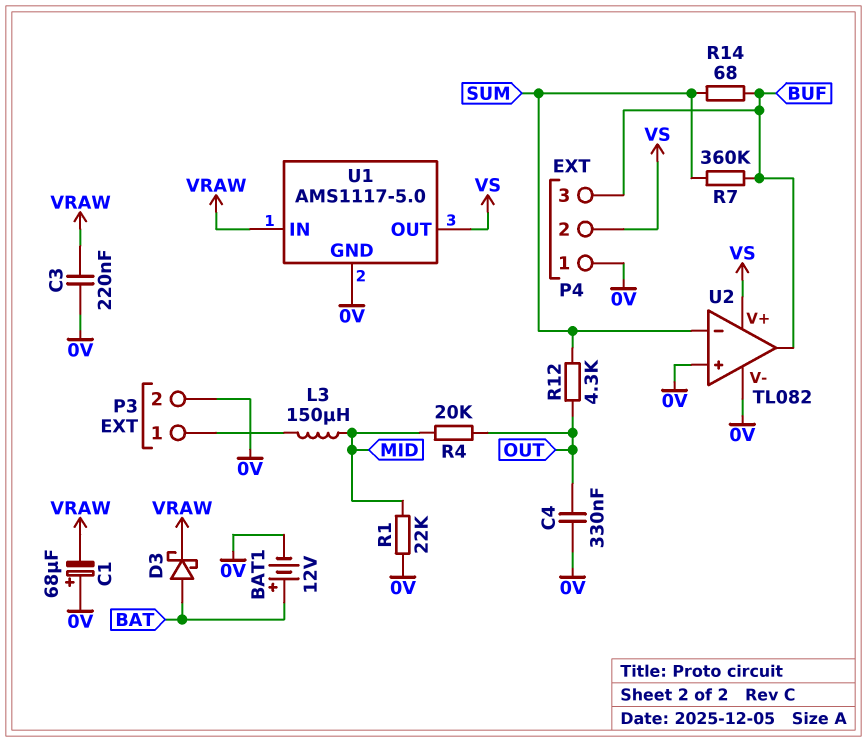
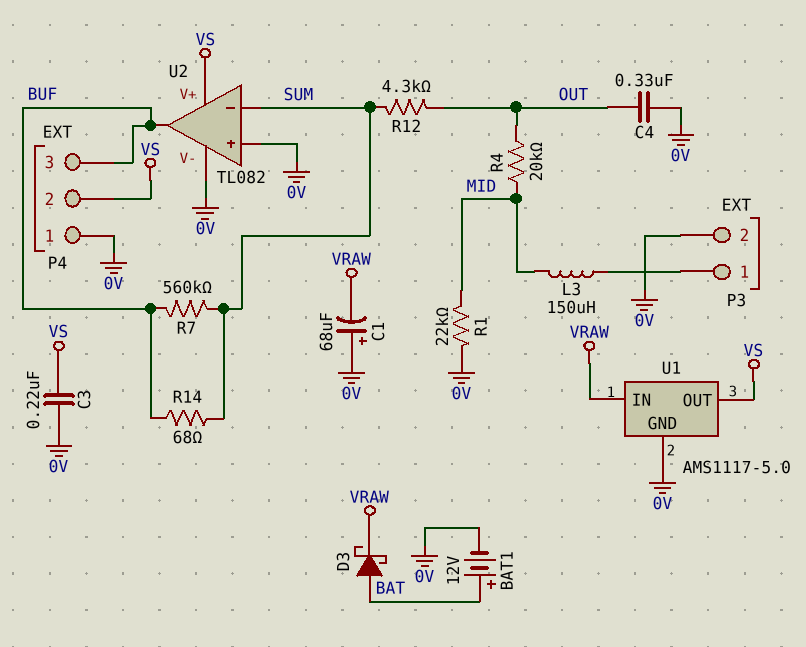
C3: 220nF (0V, VRAW) -> 220nF (0V, VS)
R7: 360k (BUF, SUM) -> 560k (BUF, SUM)

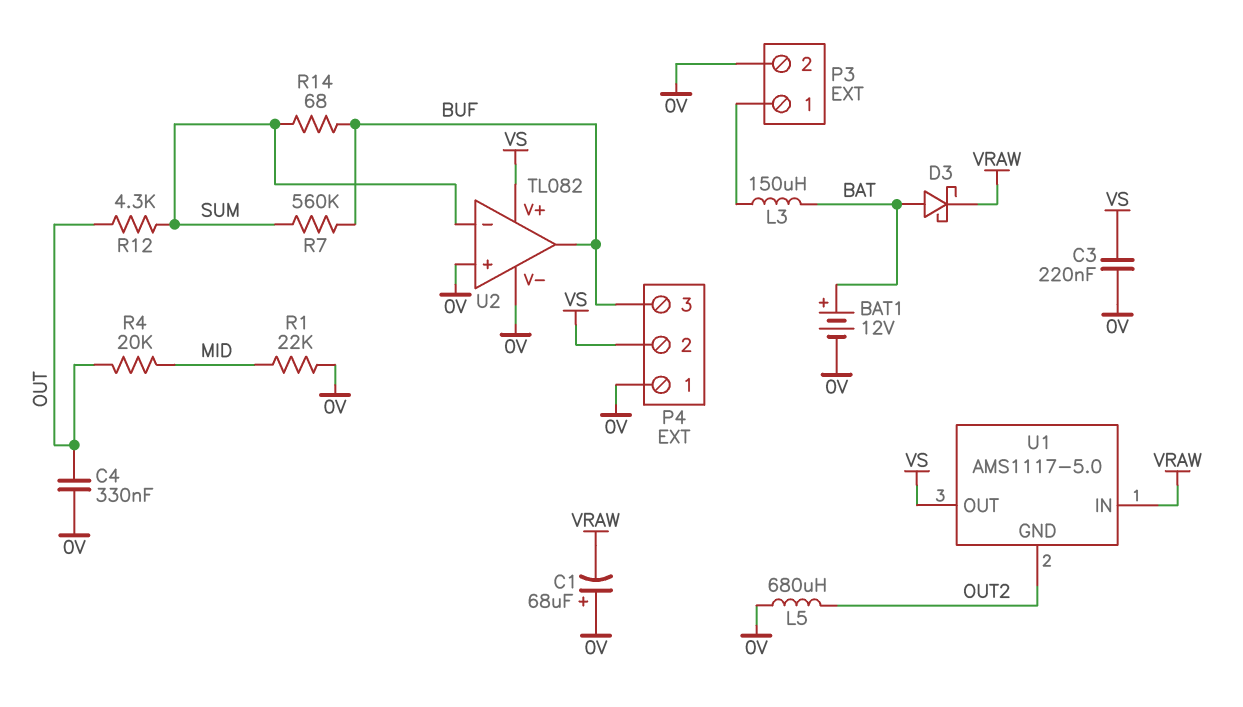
L3: 150uH (MID, P3/1) -> 150uH (BAT, P3/1)
L5: none -> 680uH (0V, OUT2)
U1 pin GND: 0V -> OUT2

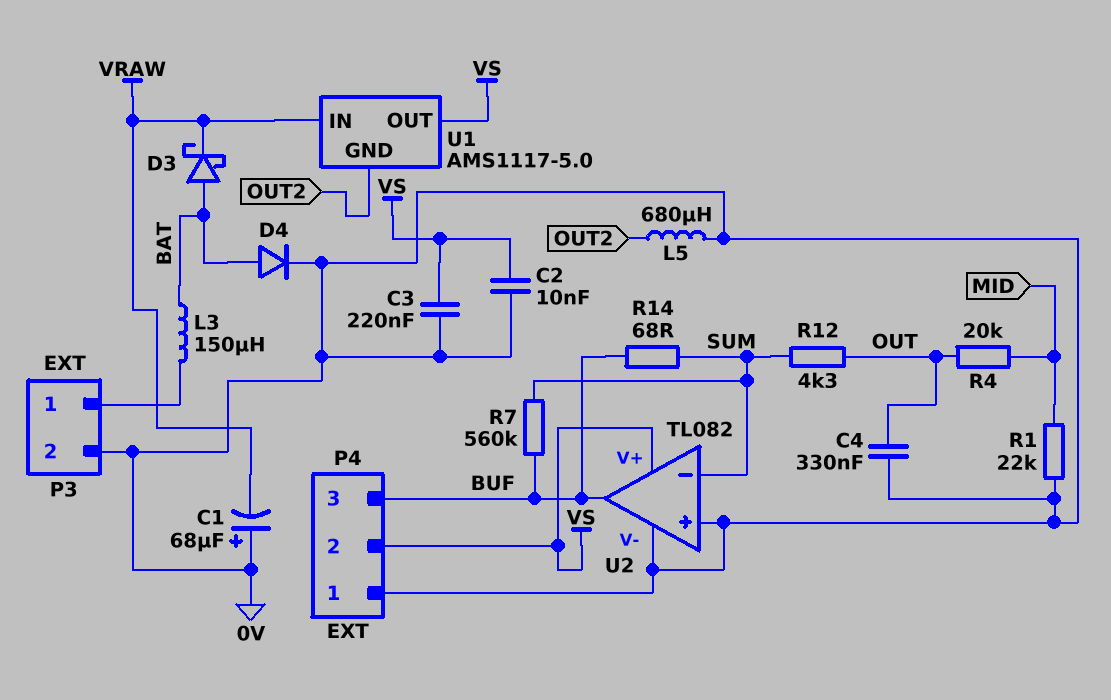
BAT1: 12V (plus BAT, minus 0V) -> none
C2: none -> 10nF (0V, VS)
D4: none -> diode (A BAT, K 0V)

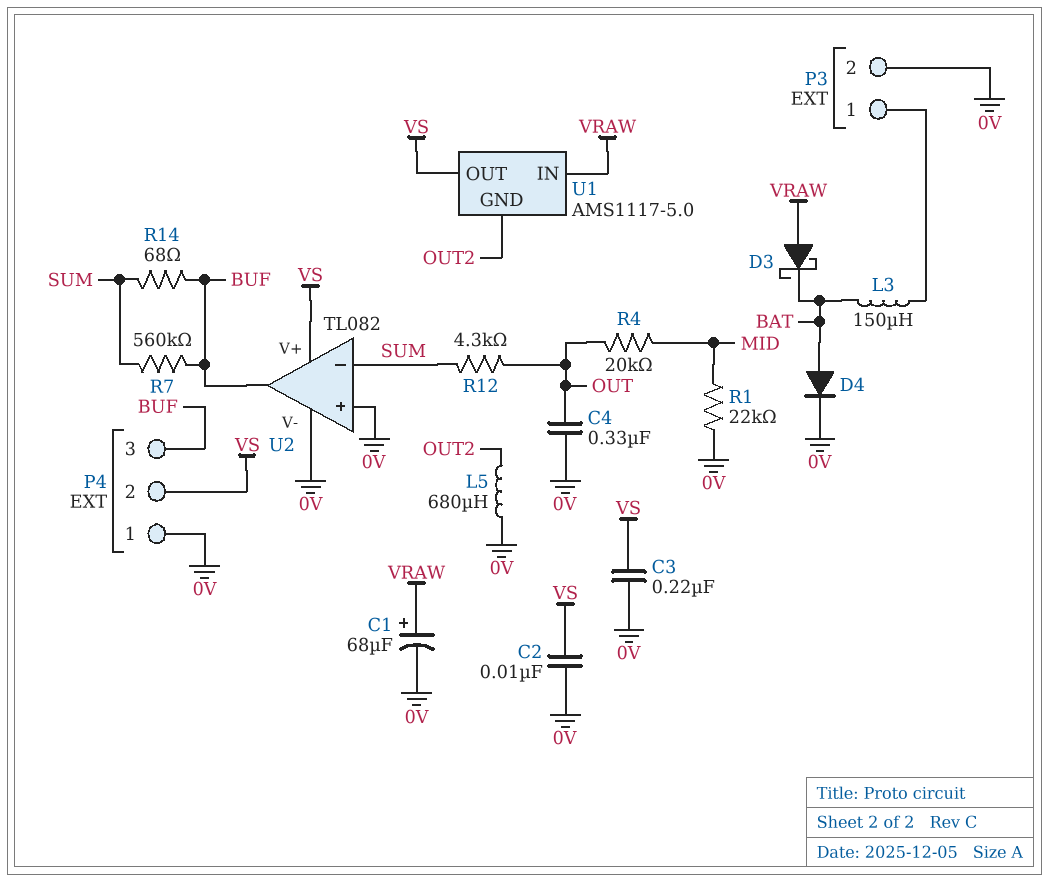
C1: 68uF (plus 0V, minus VRAW) -> 68uF (plus VRAW, minus 0V)
D3: schottky (A BAT, K VRAW) -> schottky (A VRAW, K BAT)

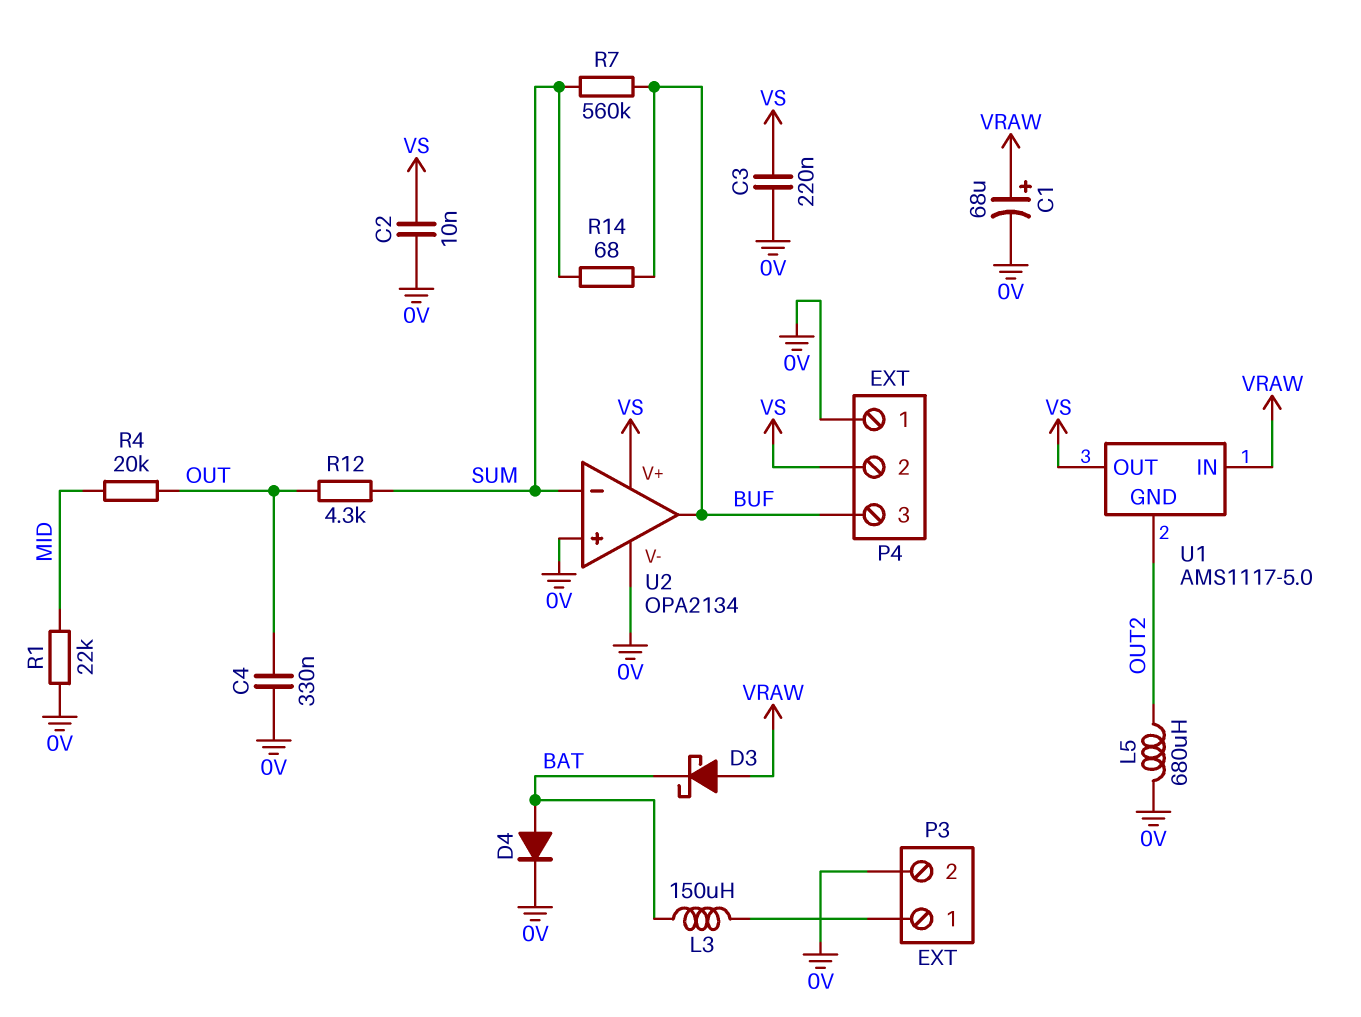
U2: TL082 -> OPA2134

